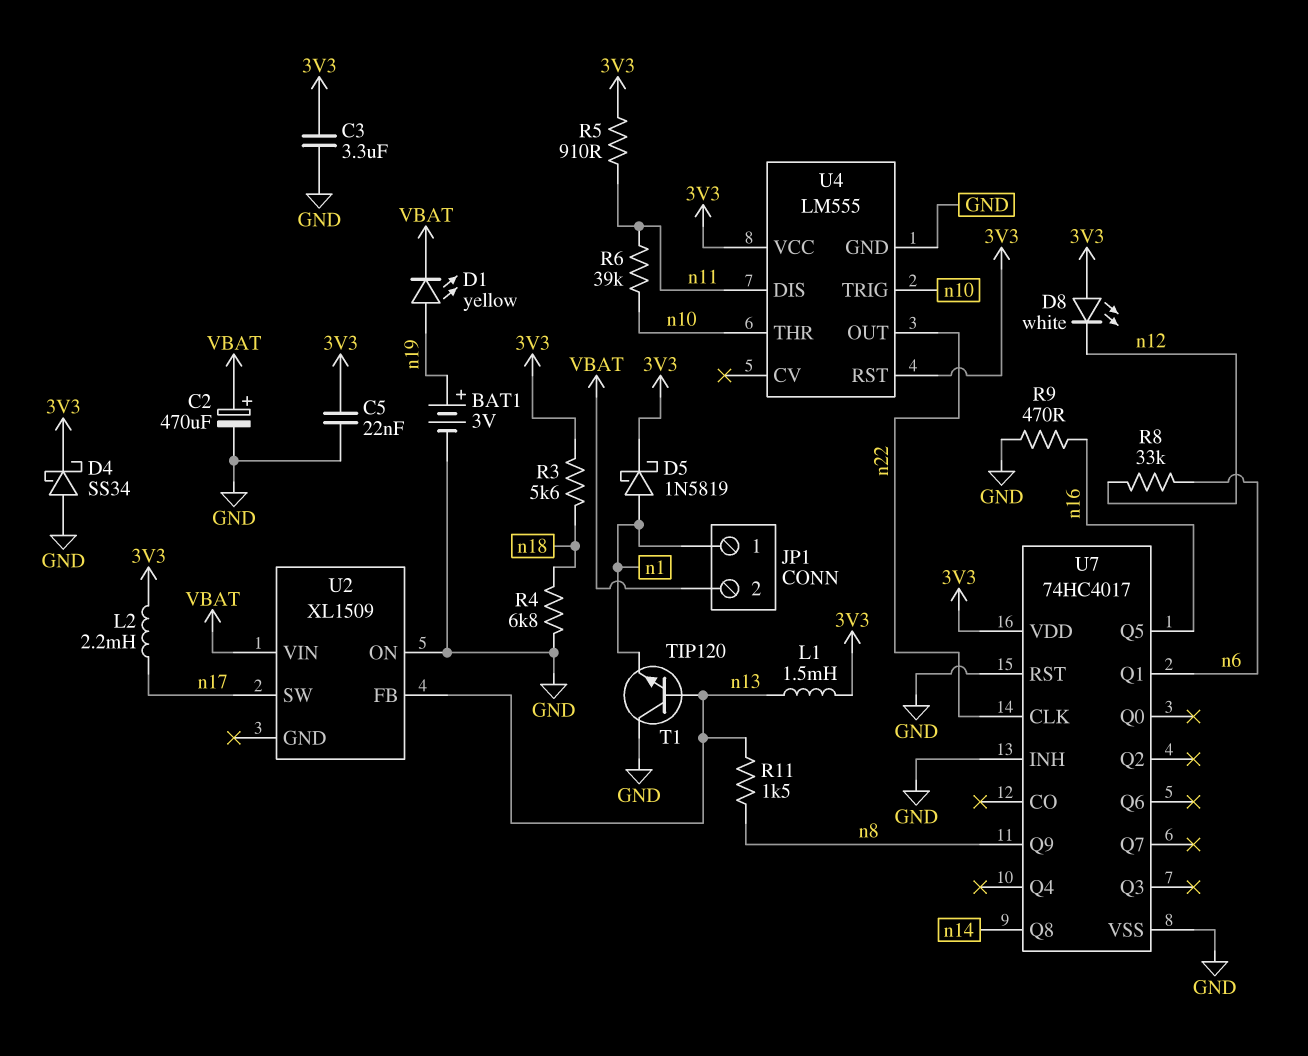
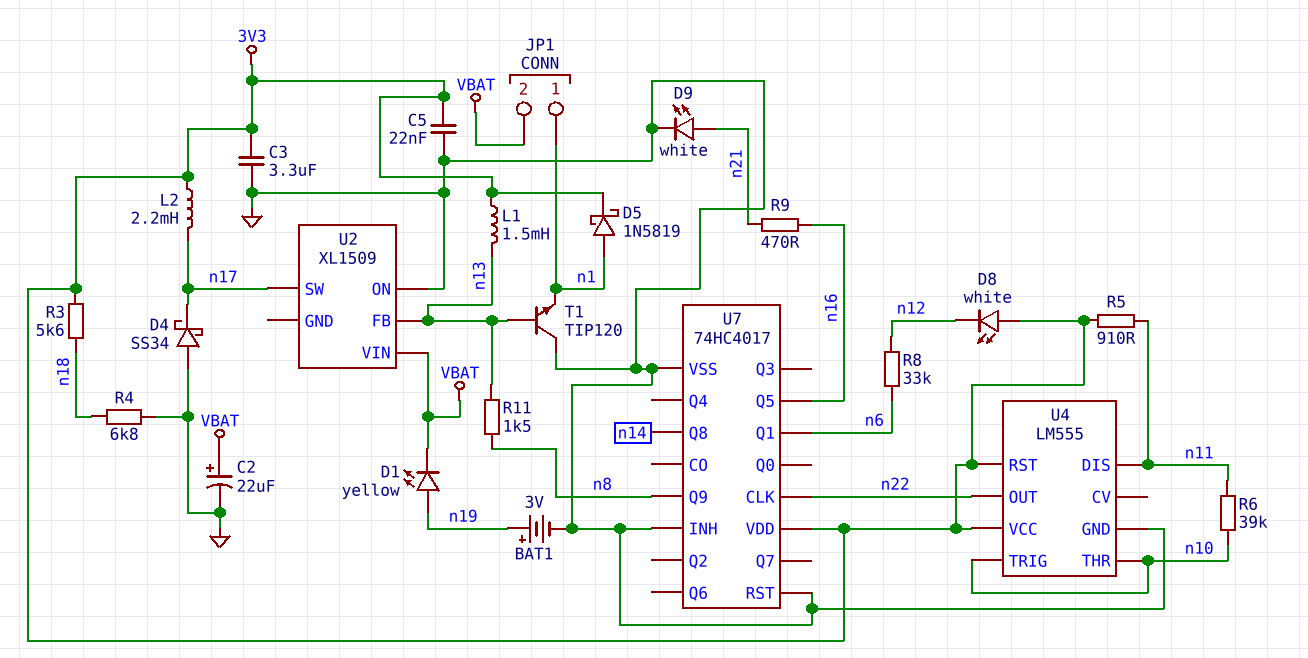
C2: 470uF (plus VBAT, minus GND) -> 22uF (plus VBAT, minus GND)
D4: schottky SS34 (A GND, K 3V3) -> schottky SS34 (A GND, K n17)
D9: none -> LED white (A n21, K GND)
R9: 470 (GND, n16) -> 470 (n16, n21)

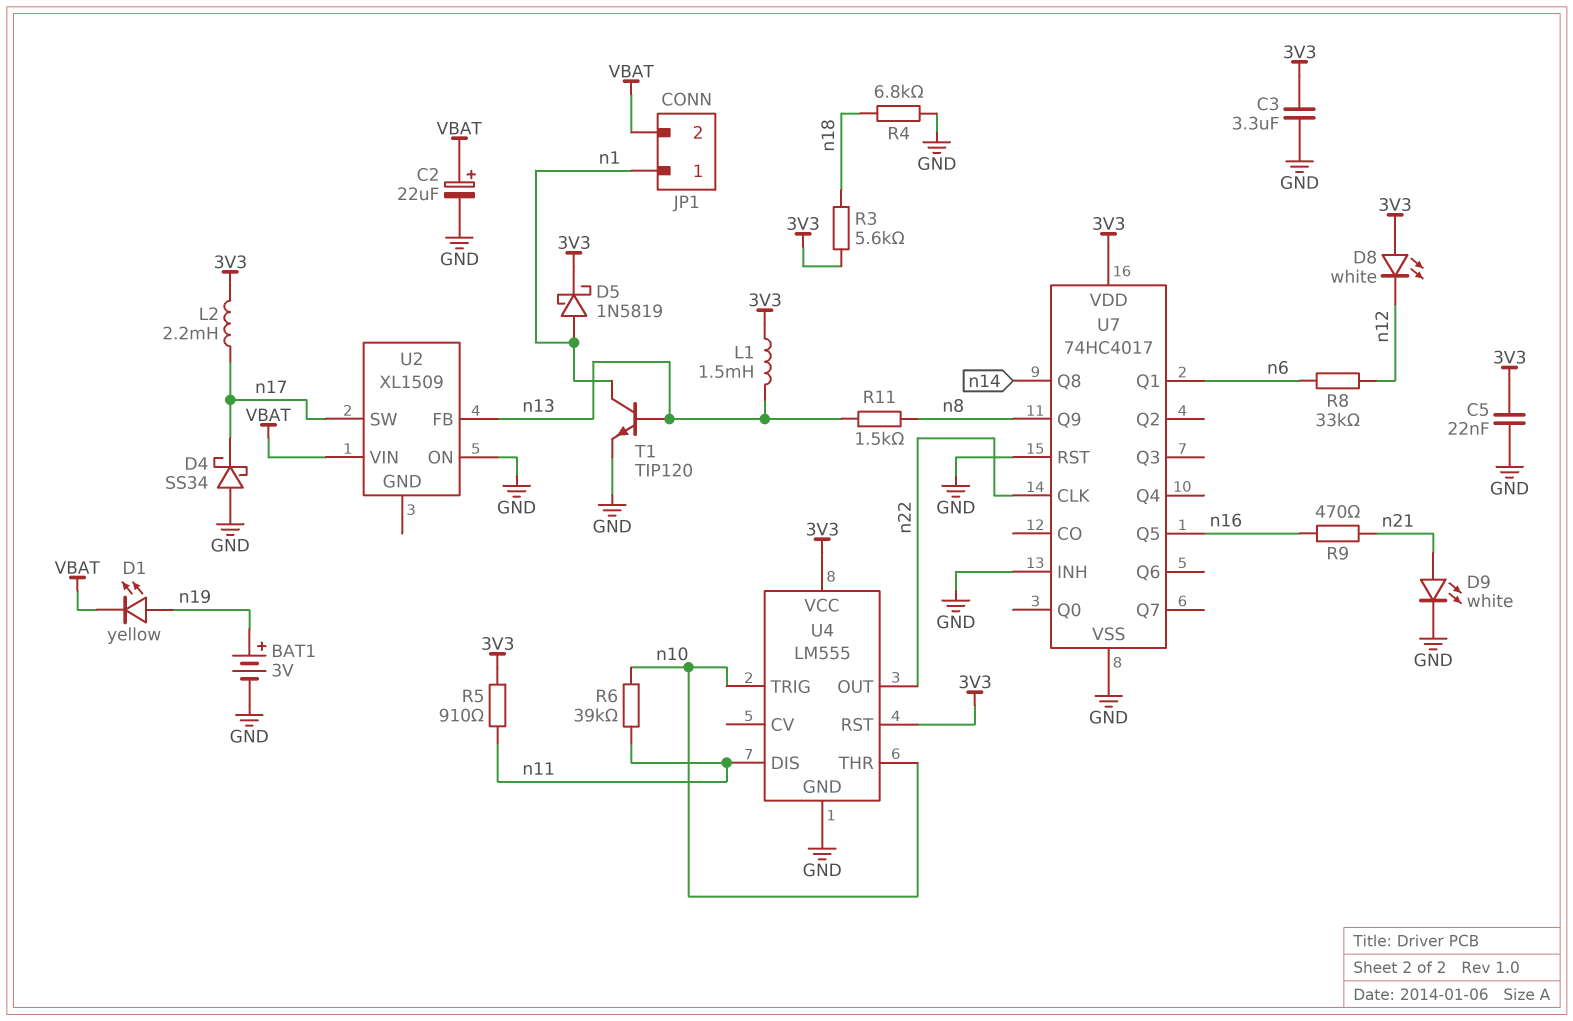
T1: NPN TIP120 (B n13, C GND, E n1) -> NPN TIP120 (B n13, C n1, E GND)

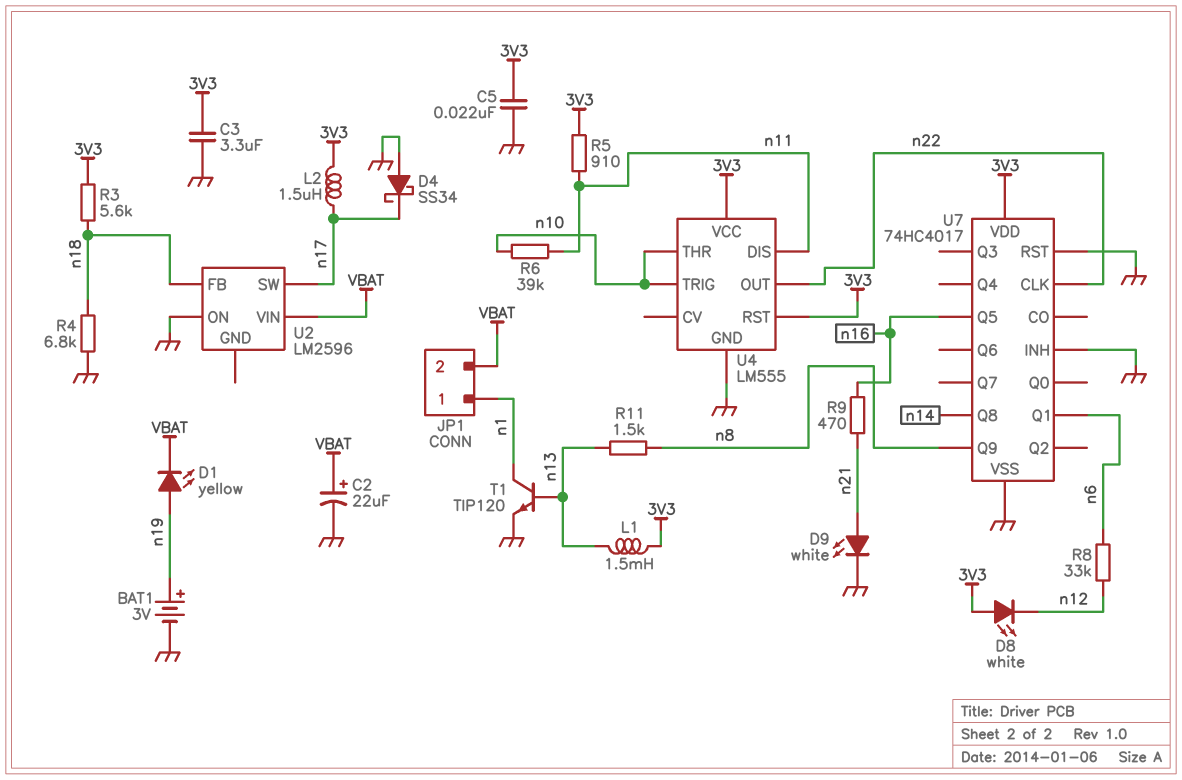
D5: schottky 1N5819 (A n1, K 3V3) -> none
L2: 2.2mH (3V3, n17) -> 1.5uH (3V3, n17)
U2: XL1509 -> LM2596
U2 pin FB: n13 -> n18

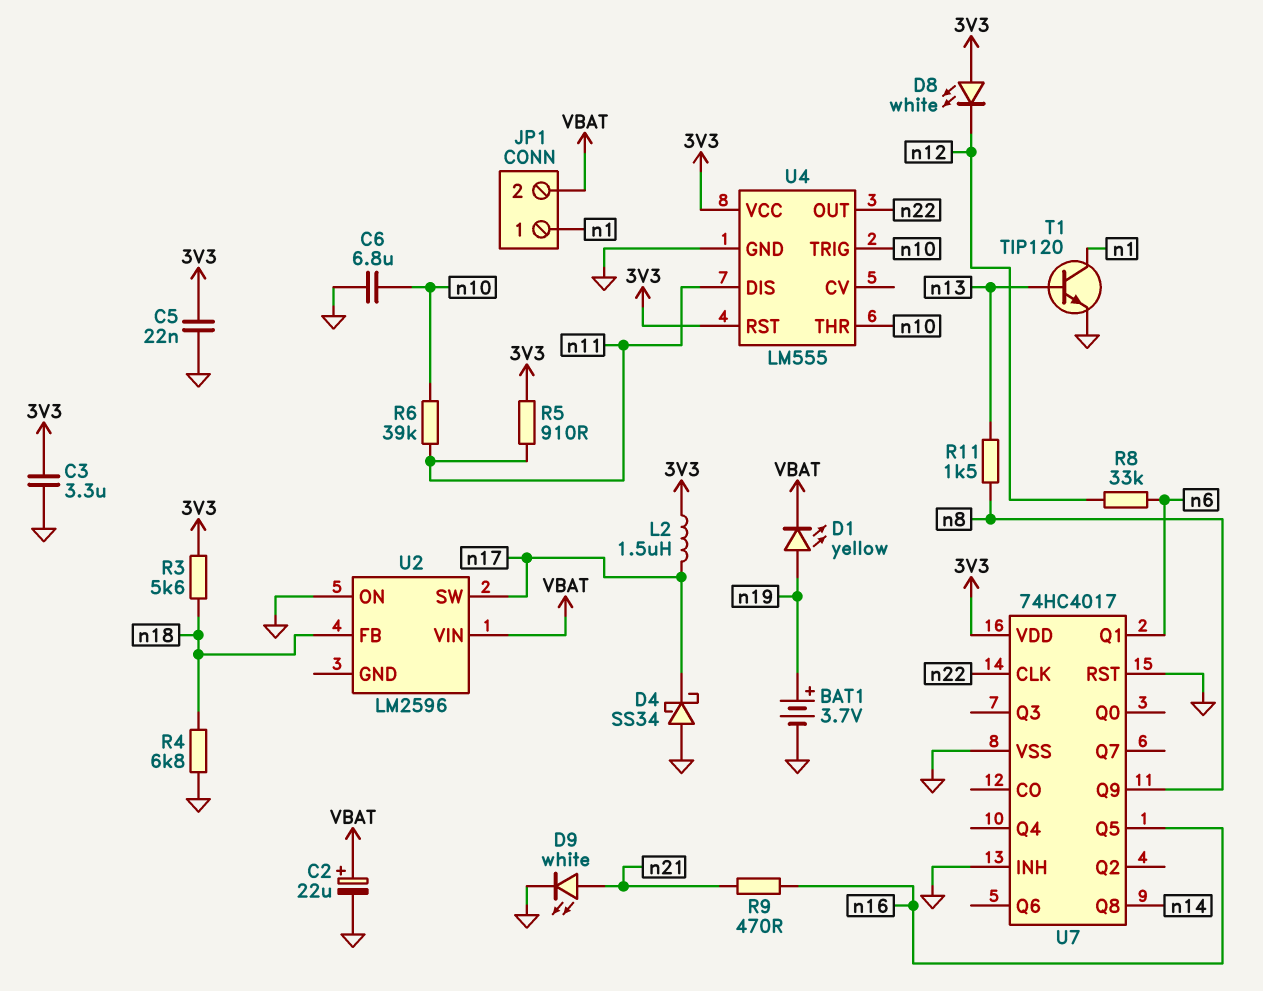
BAT1: 3V (plus n19, minus GND) -> 3.7V (plus n19, minus GND)
C6: none -> 6.8uF (GND, n10)
L1: 1.5mH (3V3, n13) -> none

